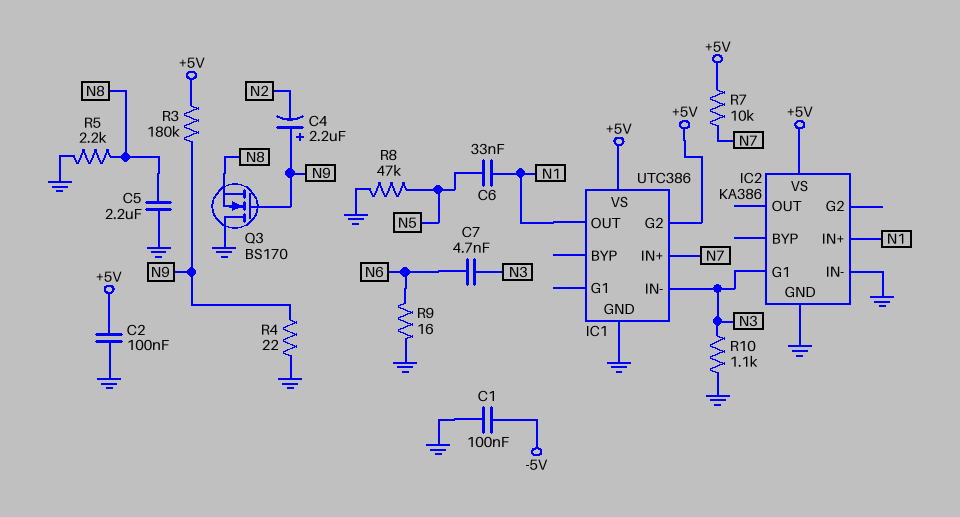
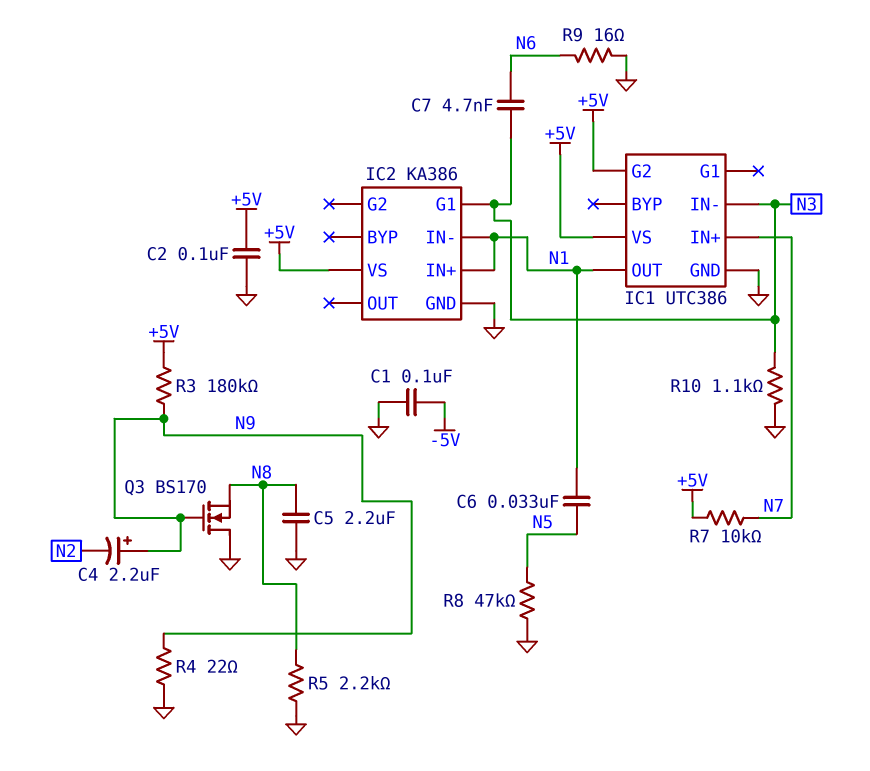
IC2 pin IN-: GND -> N1

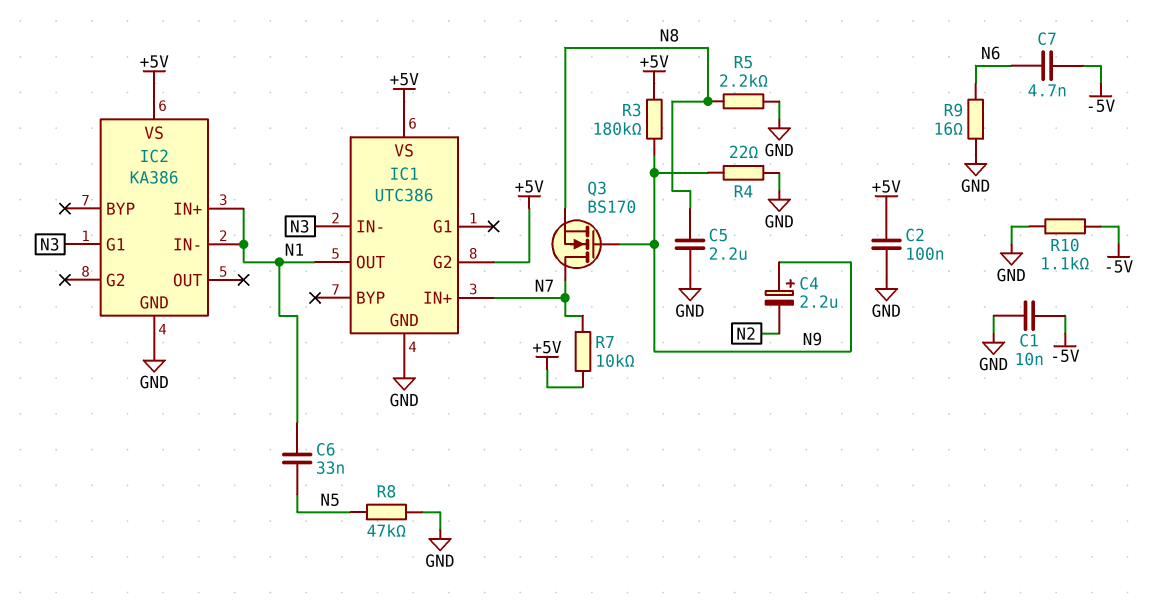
C1: 100nF (-5V, GND) -> 10nF (-5V, GND)
C7: 4.7nF (N3, N6) -> 4.7nF (-5V, N6)
Q3: NMOS BS170 (G N9, D GND, S N8) -> NMOS BS170 (G N9, D N7, S N8)
R10: 1.1k (GND, N3) -> 1.1k (-5V, GND)

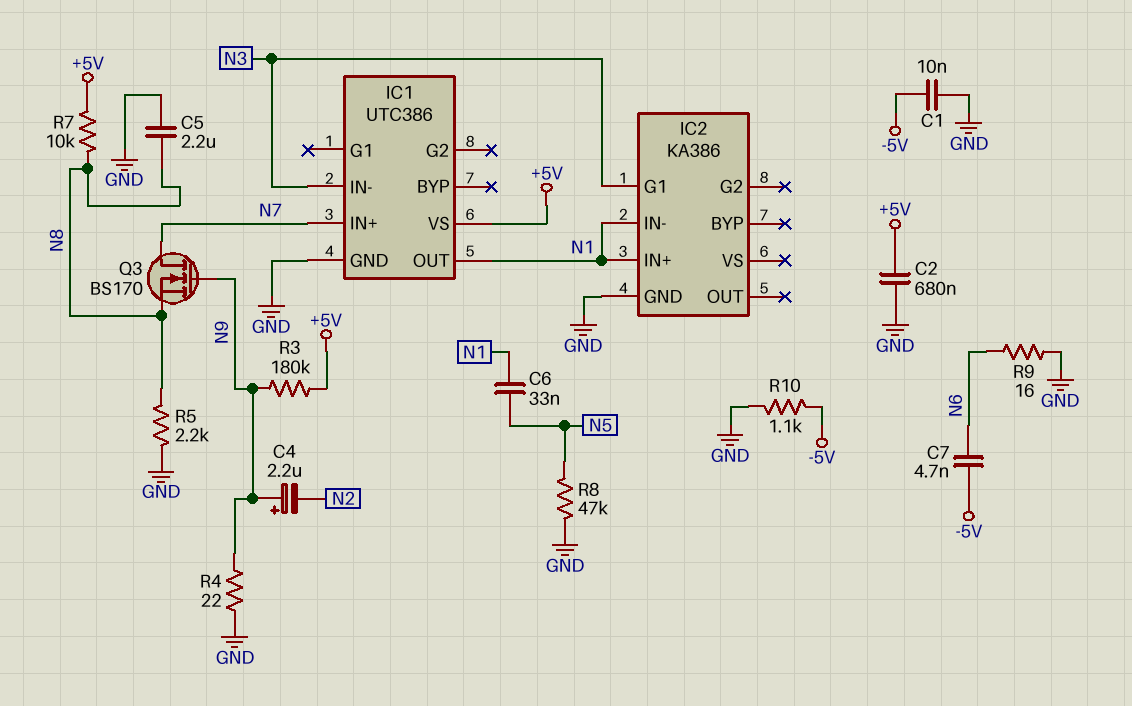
C2: 100nF (+5V, GND) -> 680nF (+5V, GND)
IC1 pin G2: +5V -> none
IC2 pin VS: +5V -> none
R7: 10k (+5V, N7) -> 10k (+5V, N8)

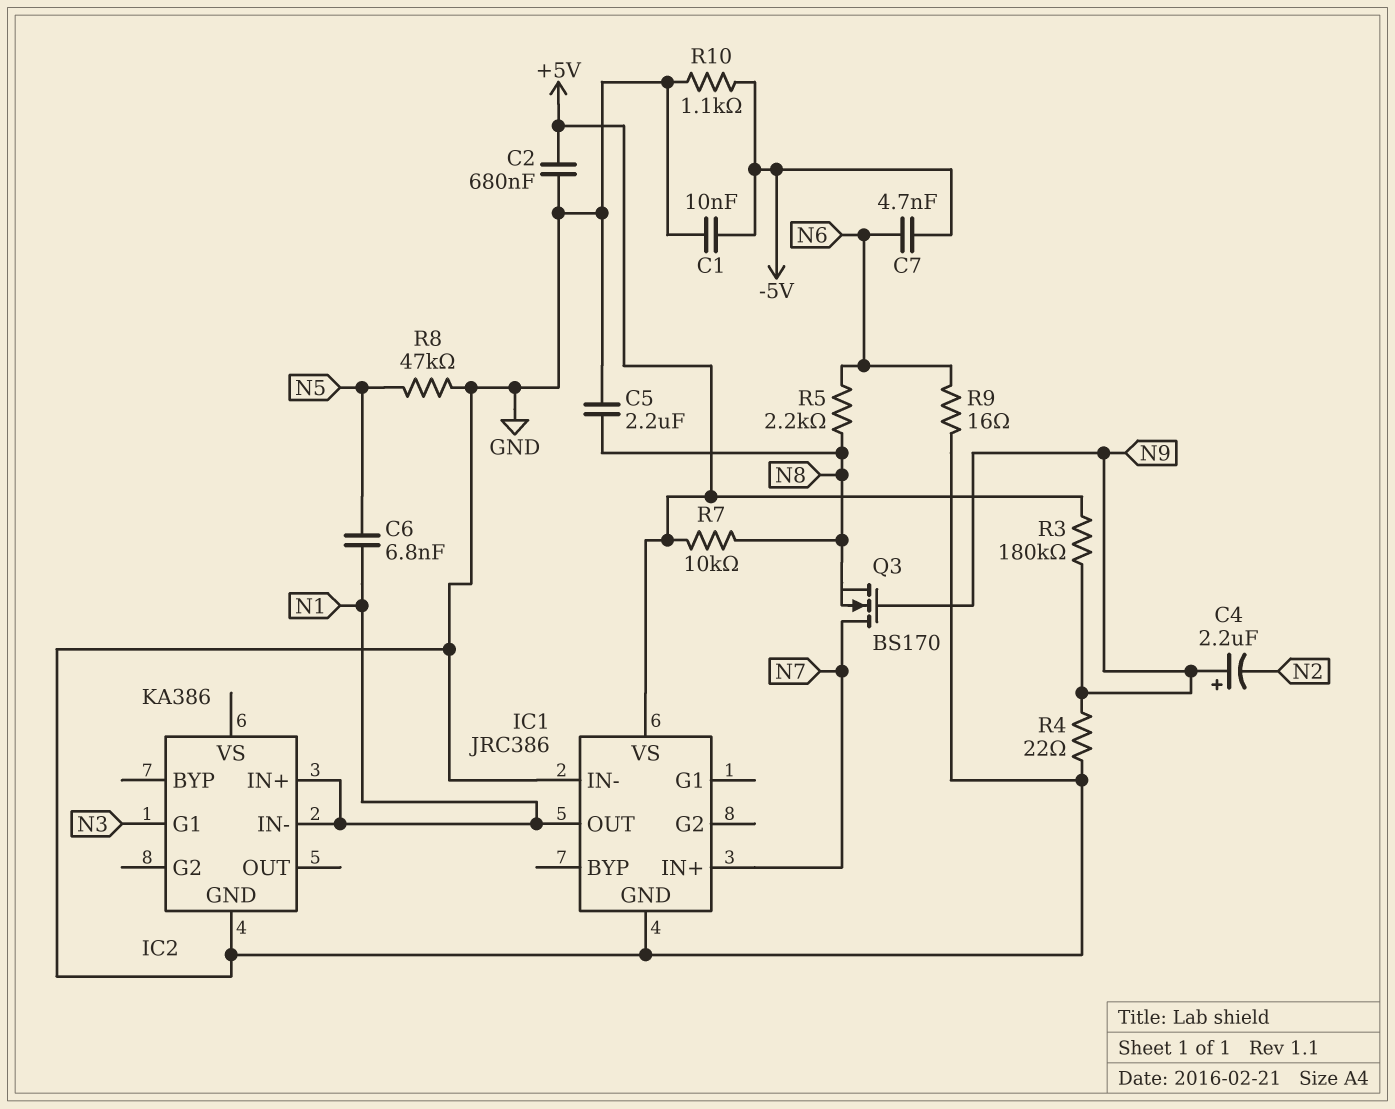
C6: 33nF (N1, N5) -> 6.8nF (N1, N5)
IC1: UTC386 -> JRC386
IC1 pin IN-: N3 -> GND
R5: 2.2k (GND, N8) -> 2.2k (N6, N8)

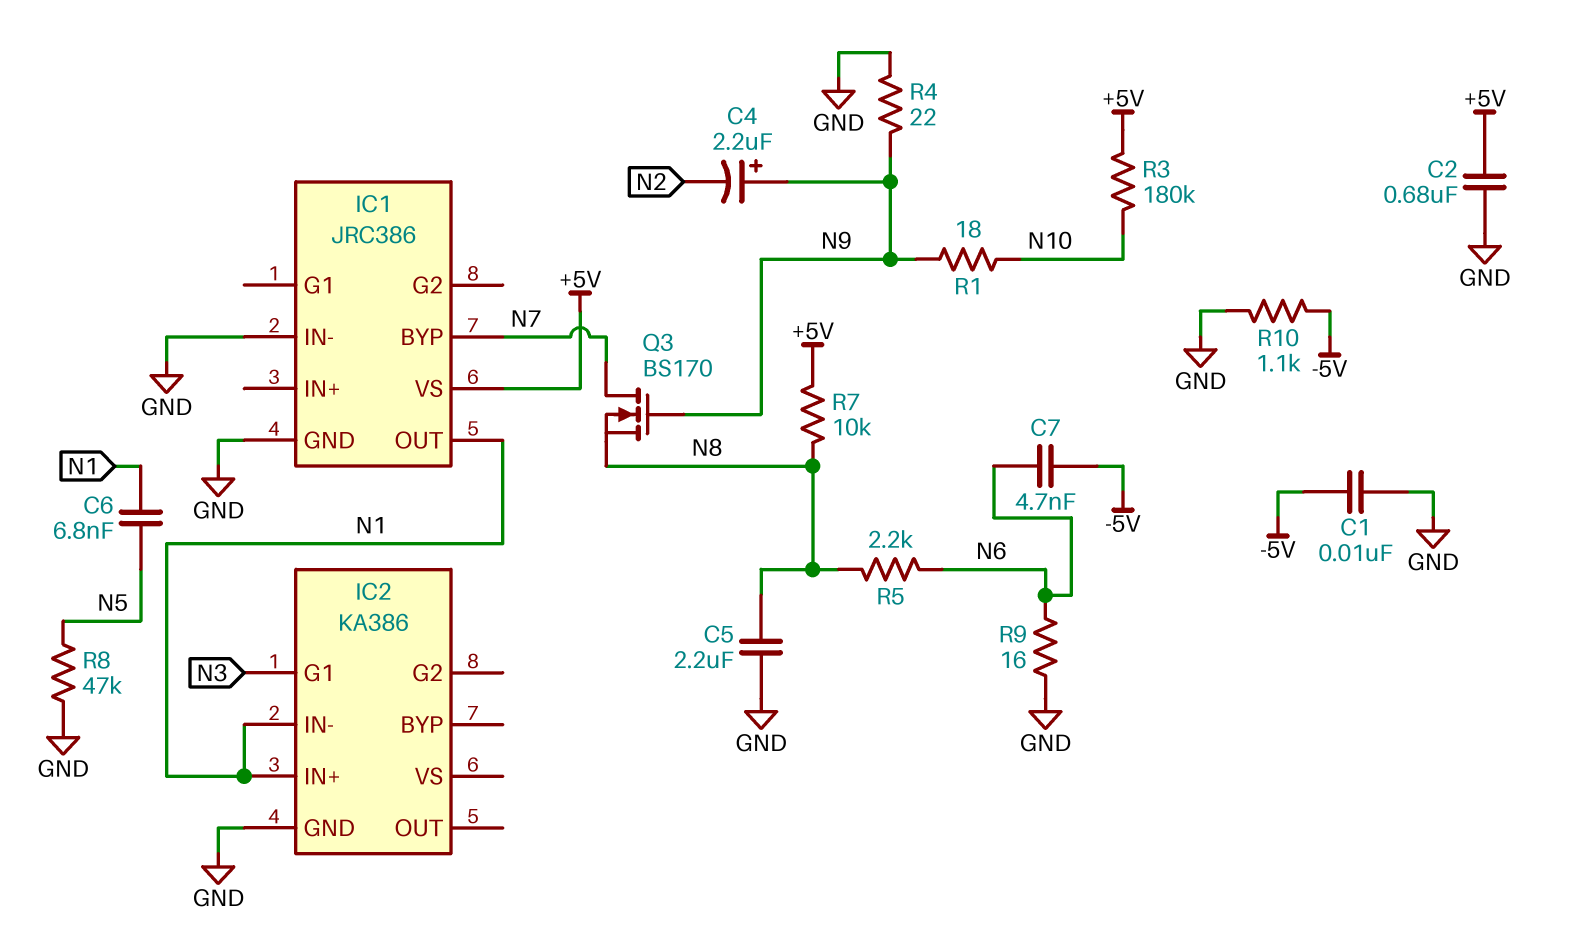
IC1 pin BYP: none -> N7
IC1 pin IN+: N7 -> none
R1: none -> 18 (N9, N10)
R3: 180k (+5V, N9) -> 180k (+5V, N10)

